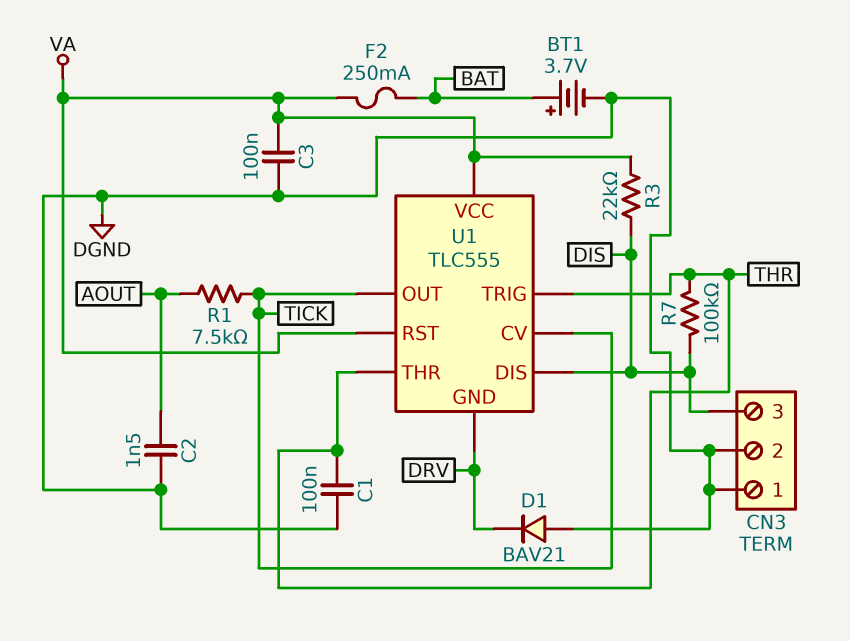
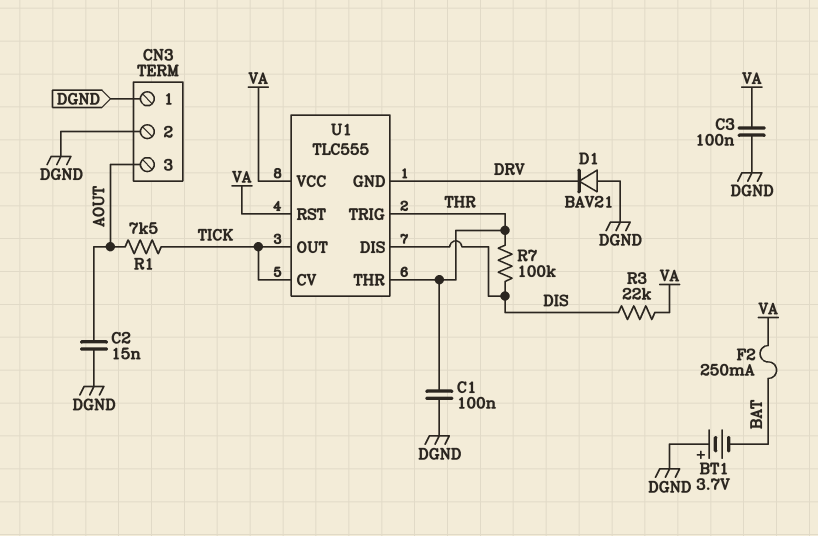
BT1: 3.7V (plus BAT, minus DGND) -> 3.7V (plus DGND, minus BAT)
C2: 1.5nF (AOUT, DGND) -> 15nF (AOUT, DGND)
CN3 pin 3: DIS -> AOUT

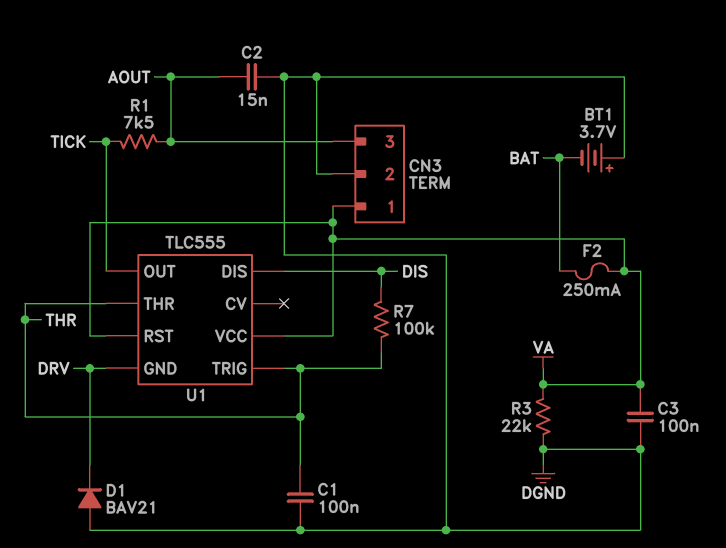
CN3 pin 1: DGND -> VA
R3: 22k (DIS, VA) -> 22k (DGND, VA)
U1 pin CV: TICK -> none

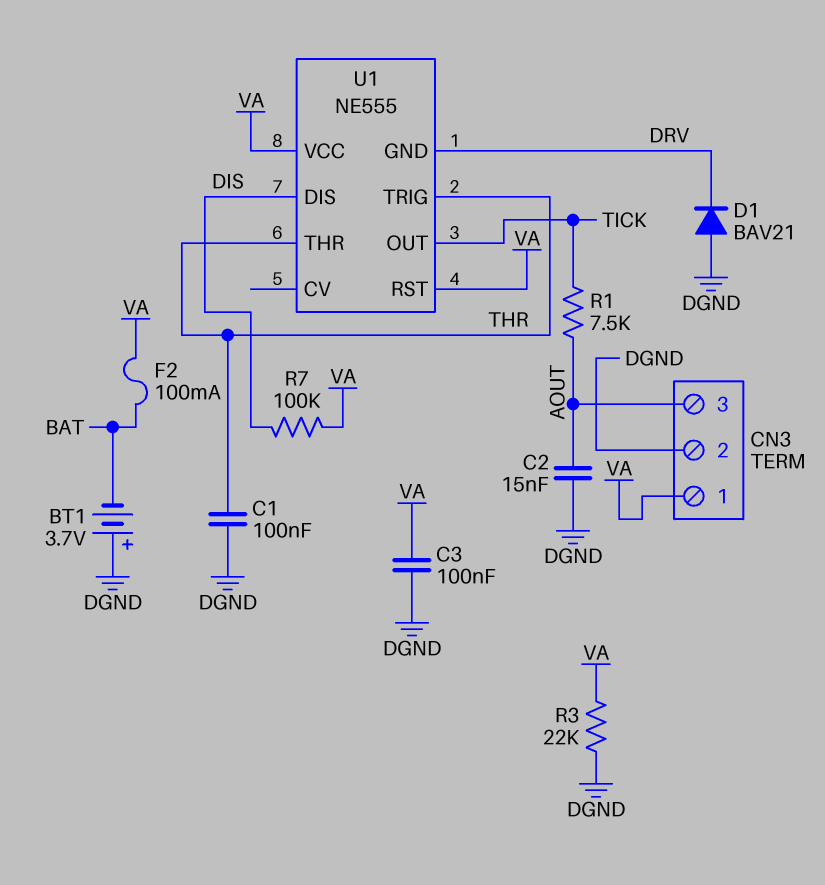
F2: 250mA (BAT, VA) -> 100mA (BAT, VA)
R7: 100k (DIS, THR) -> 100k (DIS, VA)
U1: TLC555 -> NE555

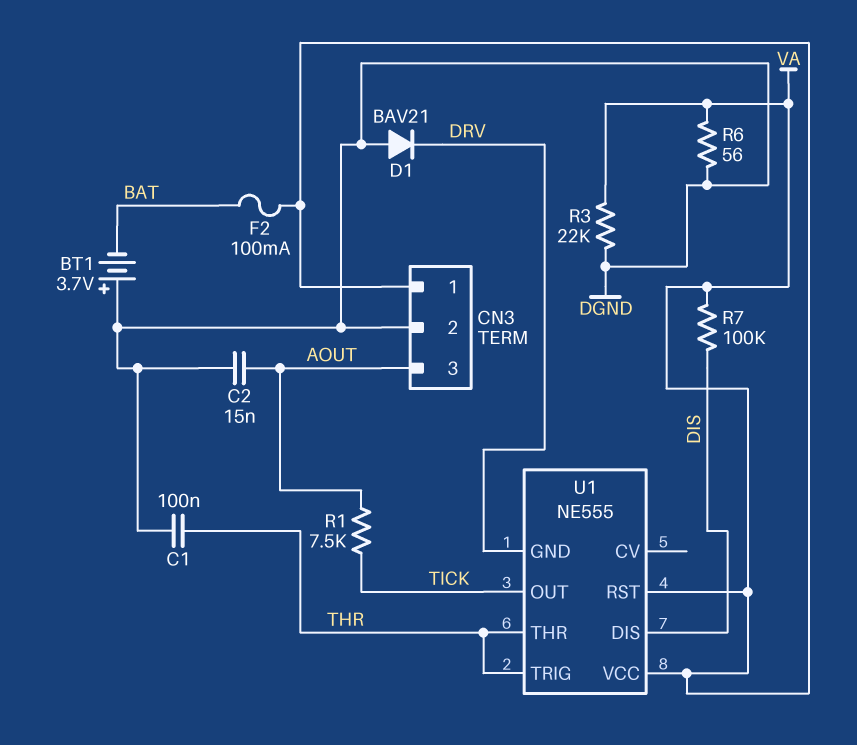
C3: 100nF (DGND, VA) -> none
R6: none -> 56 (DGND, VA)

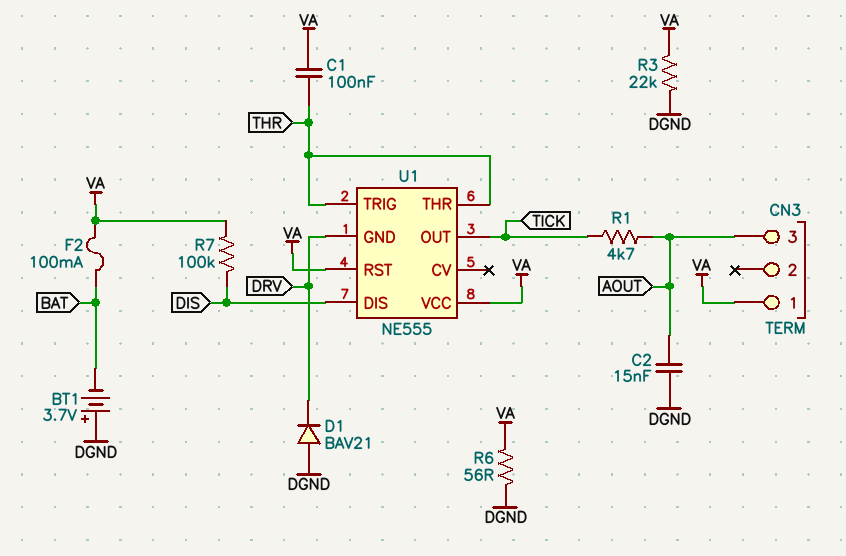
C1: 100nF (DGND, THR) -> 100nF (THR, VA)
CN3 pin 2: DGND -> none
R1: 7.5k (AOUT, TICK) -> 4.7k (AOUT, TICK)

